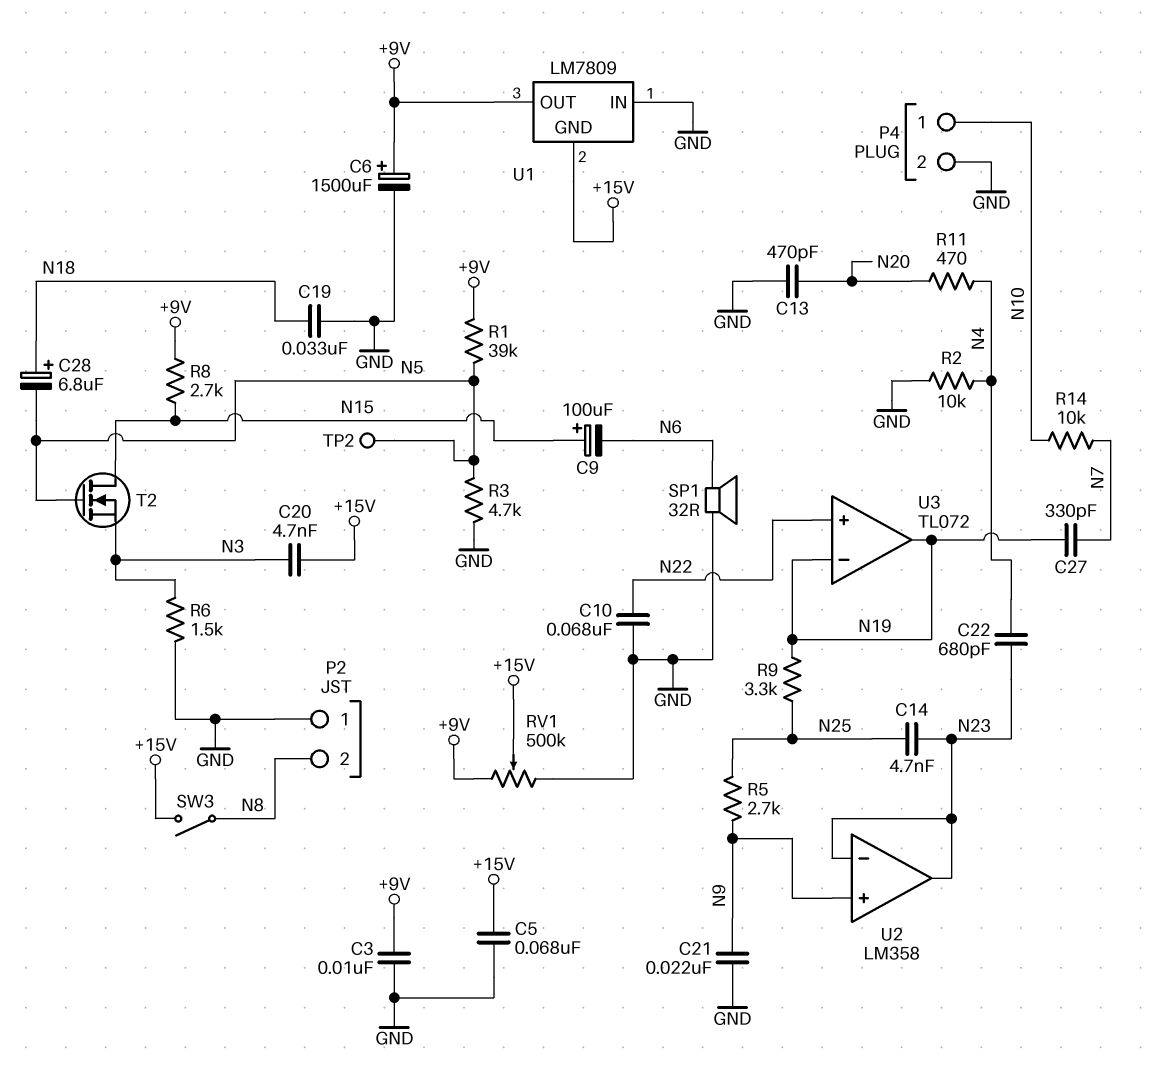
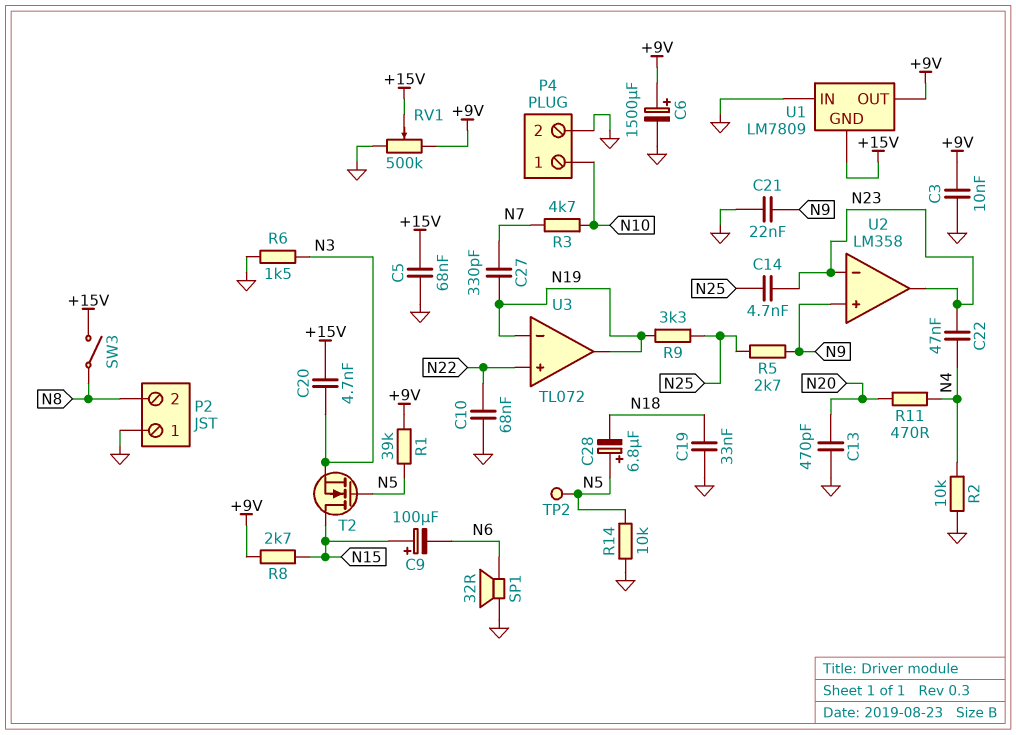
C22: 680pF (N4, N23) -> 47nF (N4, N23)
C28: 6.8uF (plus N18, minus N5) -> 6.8uF (plus N5, minus N18)
R3: 4.7k (GND, N5) -> 4.7k (N7, N10)
R14: 10k (N7, N10) -> 10k (GND, N5)

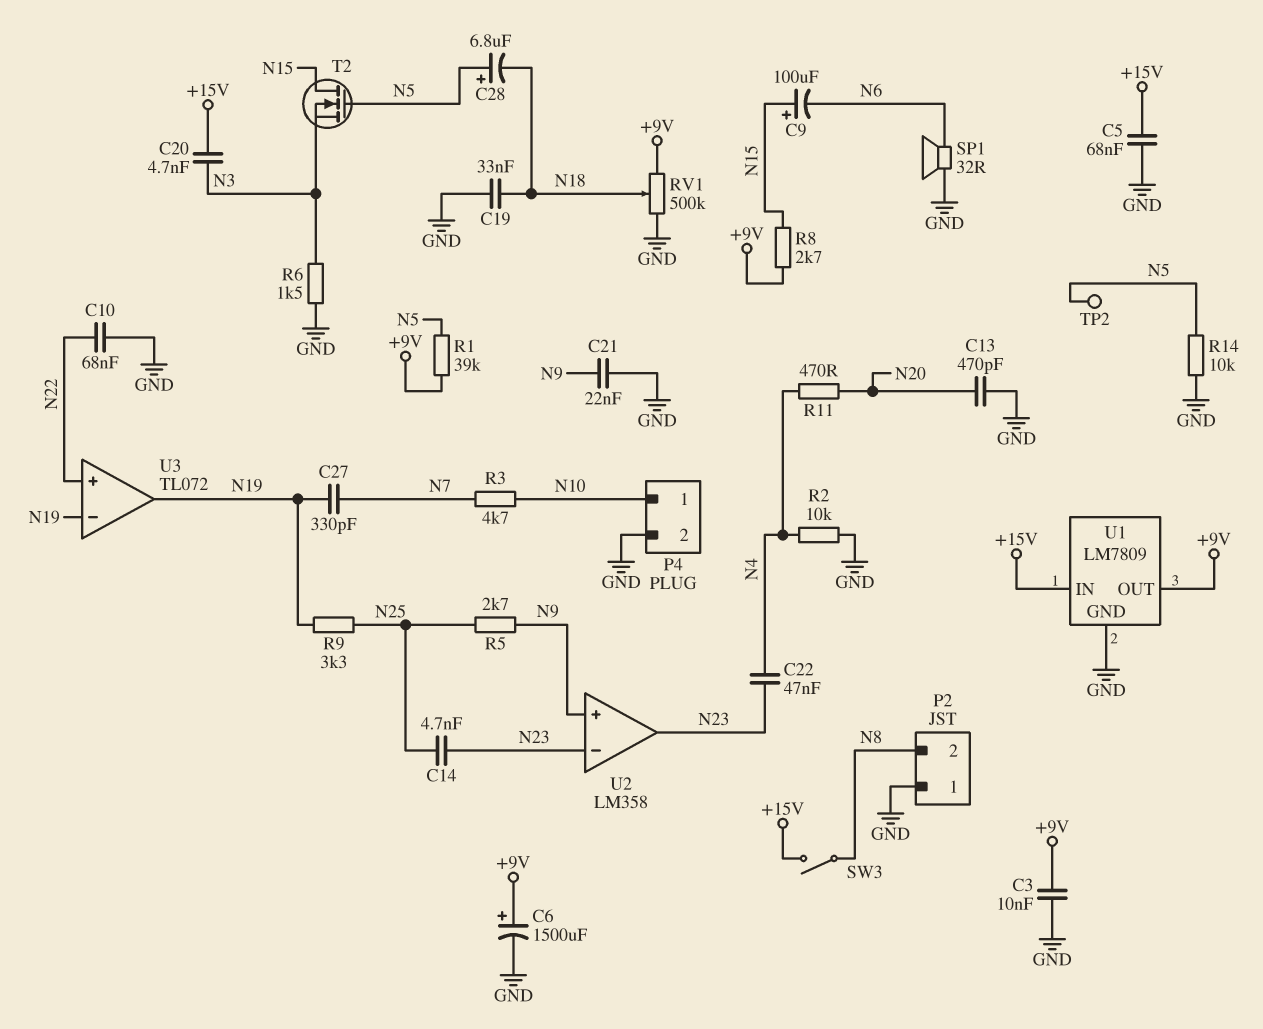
RV1: 500k (+9V, GND, wiper +15V) -> 500k (+9V, GND, wiper N18)
U1 pin GND: +15V -> GND
U1 pin IN: GND -> +15V

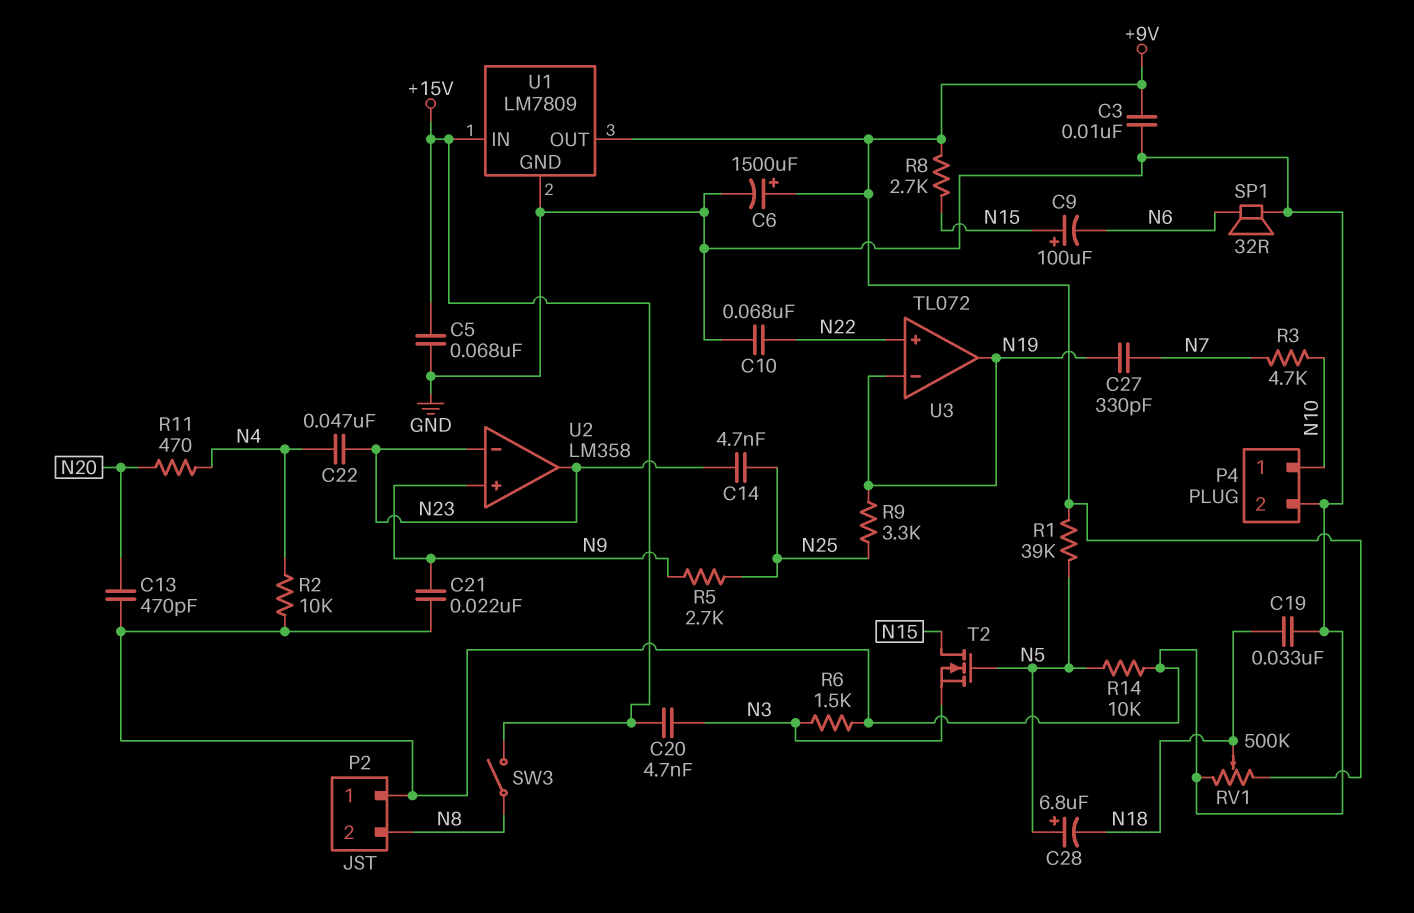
TP2: test point (N5) -> none

